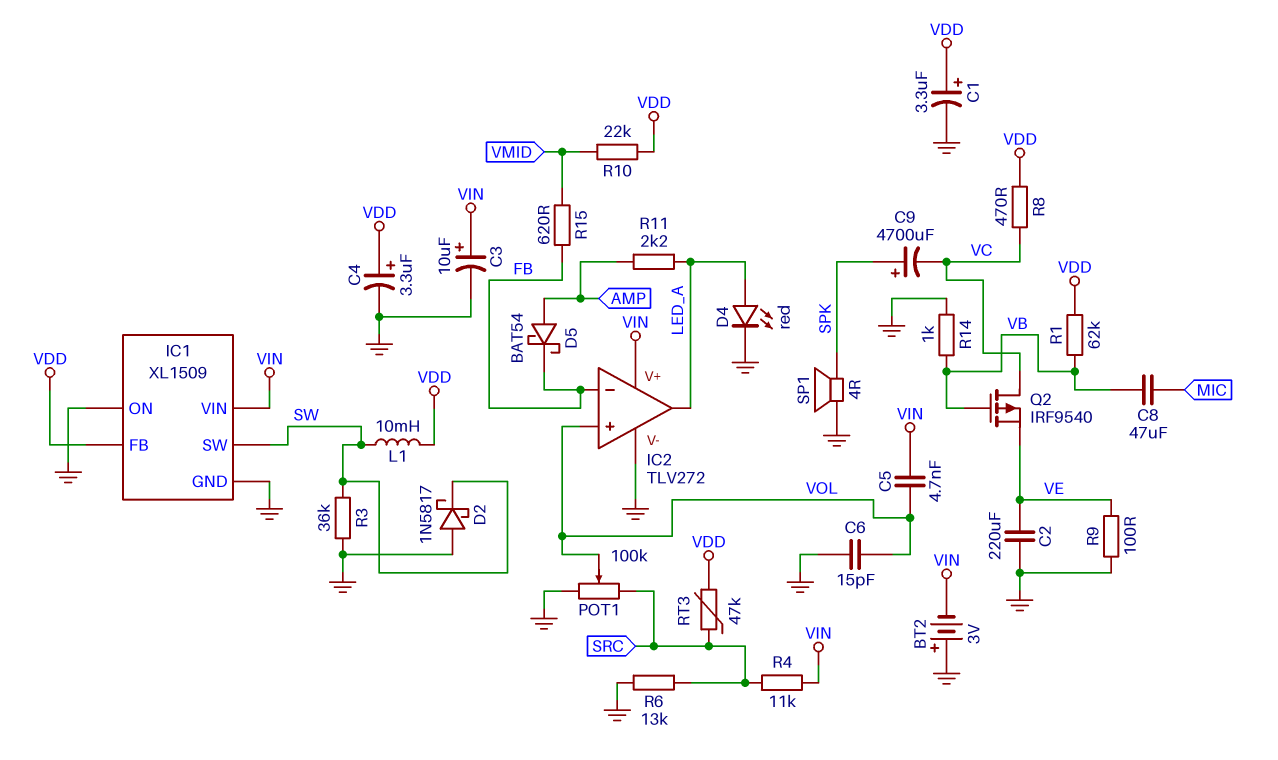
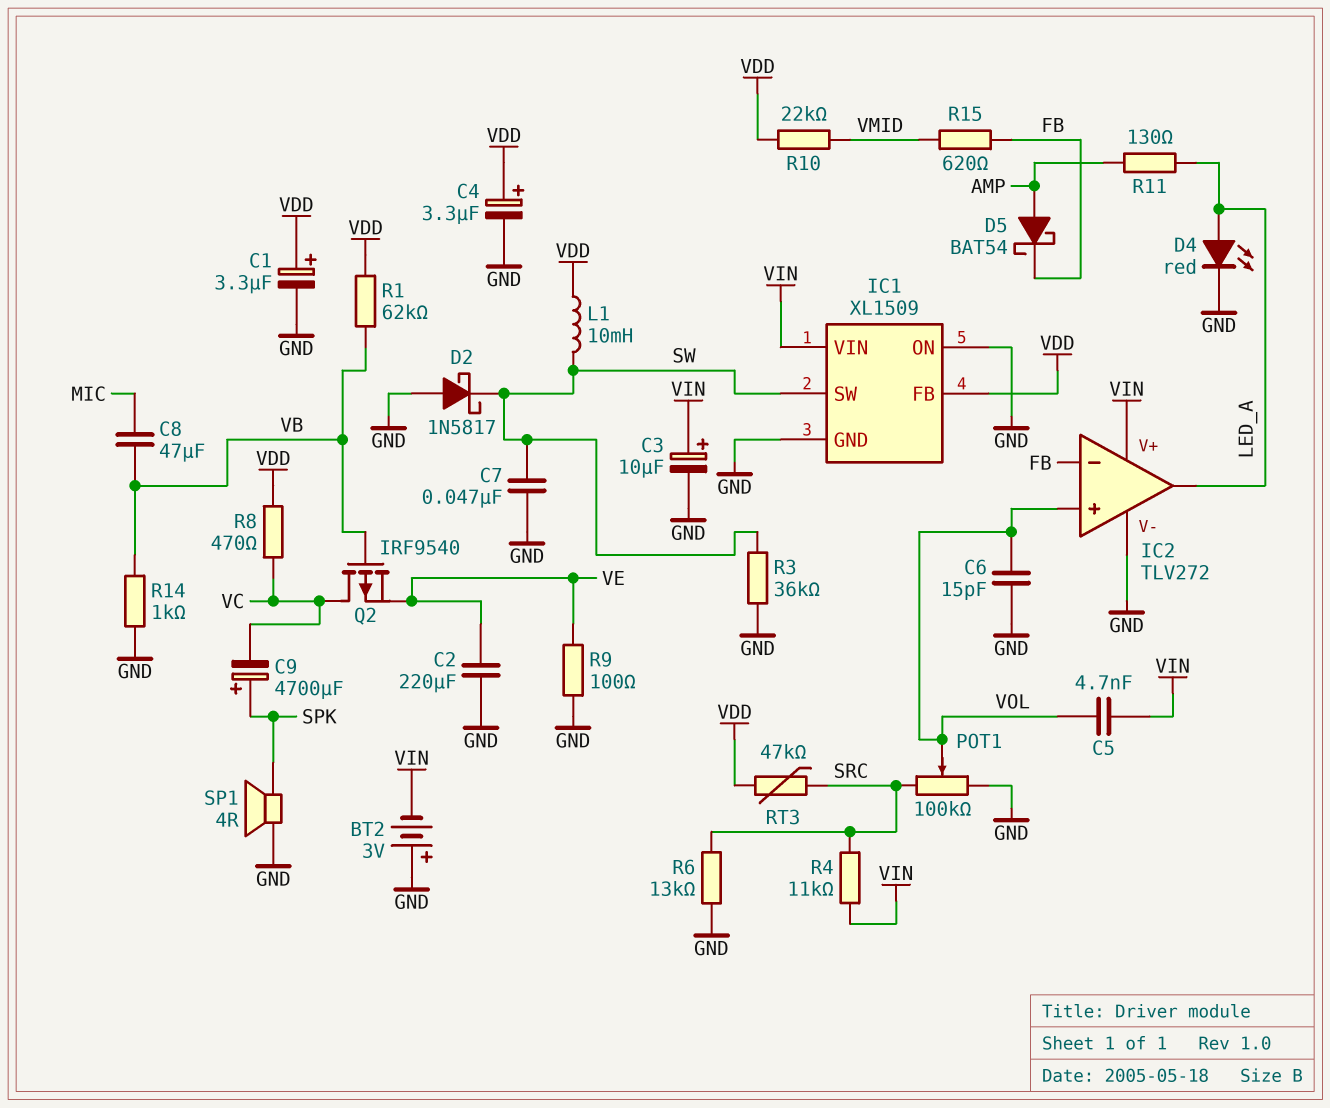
C7: none -> 47nF (GND, SW)
R11: 2.2k (AMP, LED_A) -> 130 (AMP, LED_A)

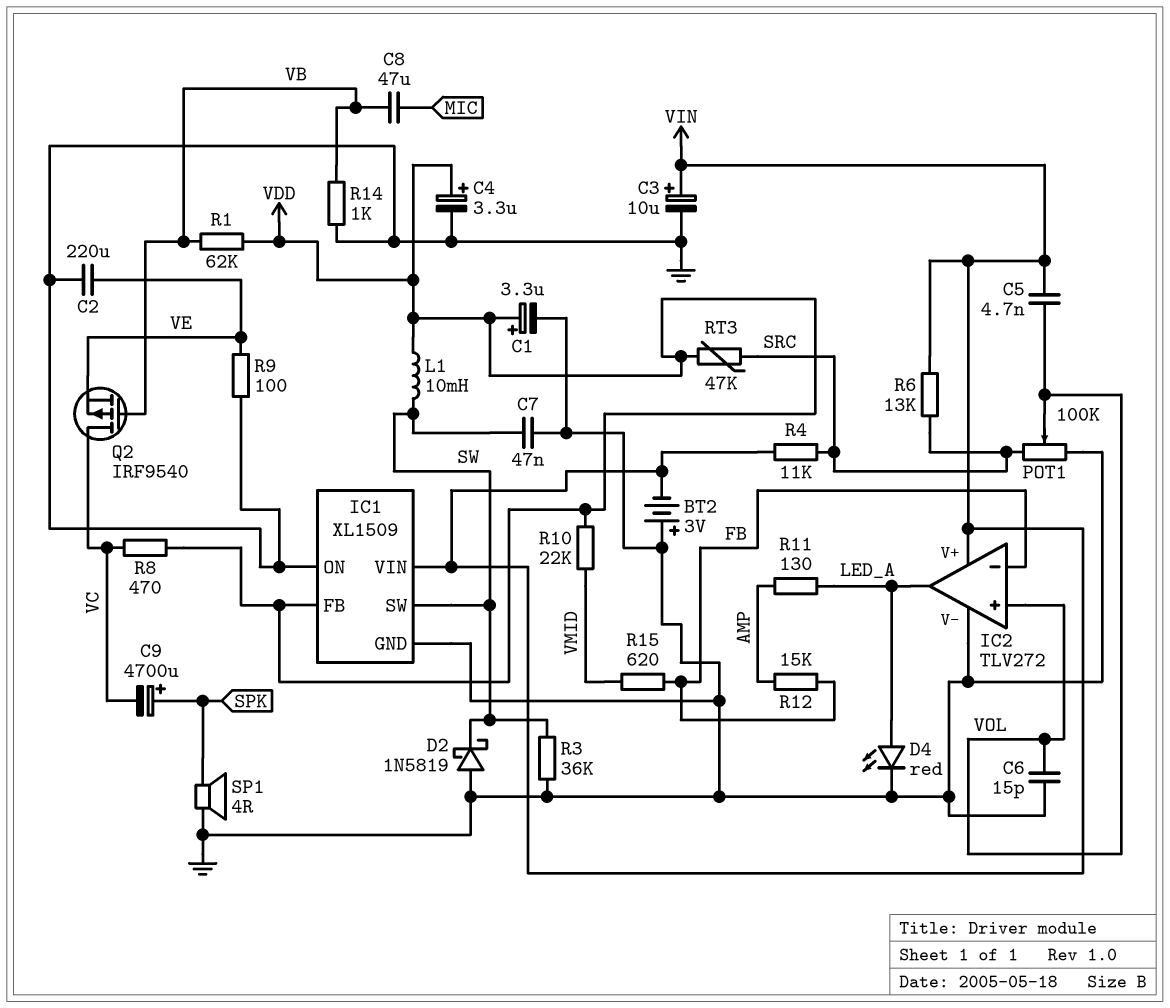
D2: schottky 1N5817 (A GND, K SW) -> schottky 1N5819 (A GND, K SW)
D5: schottky BAT54 (A AMP, K FB) -> none
R6: 13k (GND, SRC) -> 13k (SRC, VIN)
R12: none -> 15k (AMP, FB)

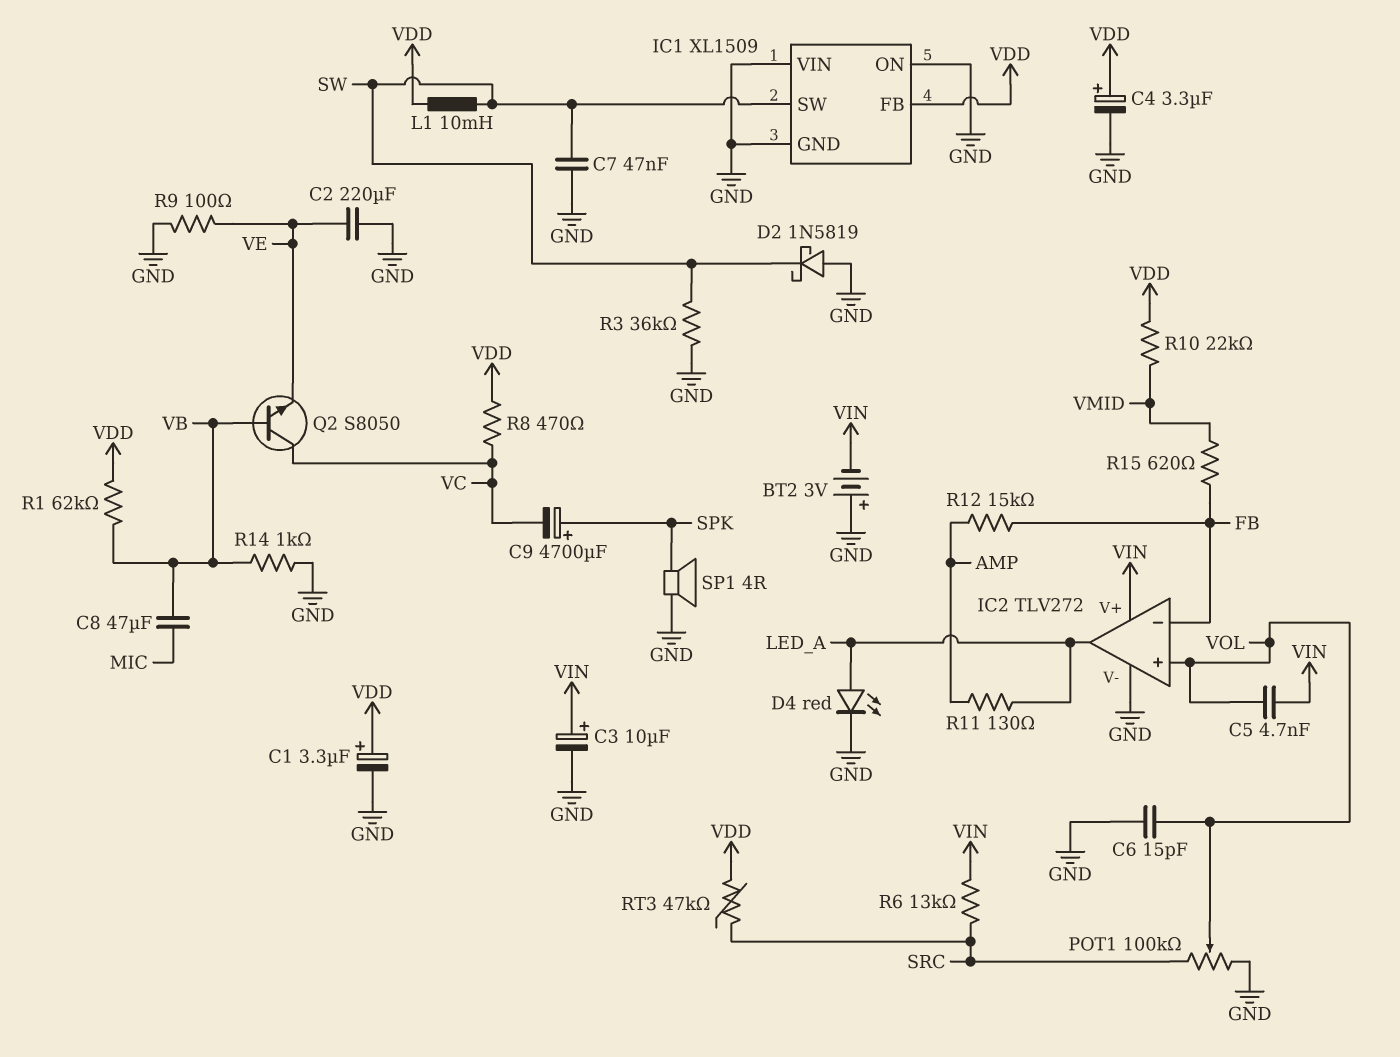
IC1 pin VIN: VIN -> GND
Q2: PMOS IRF9540 (G VB, D VC, S VE) -> NPN S8050 (B VB, C VC, E VE)
R4: 11k (SRC, VIN) -> none

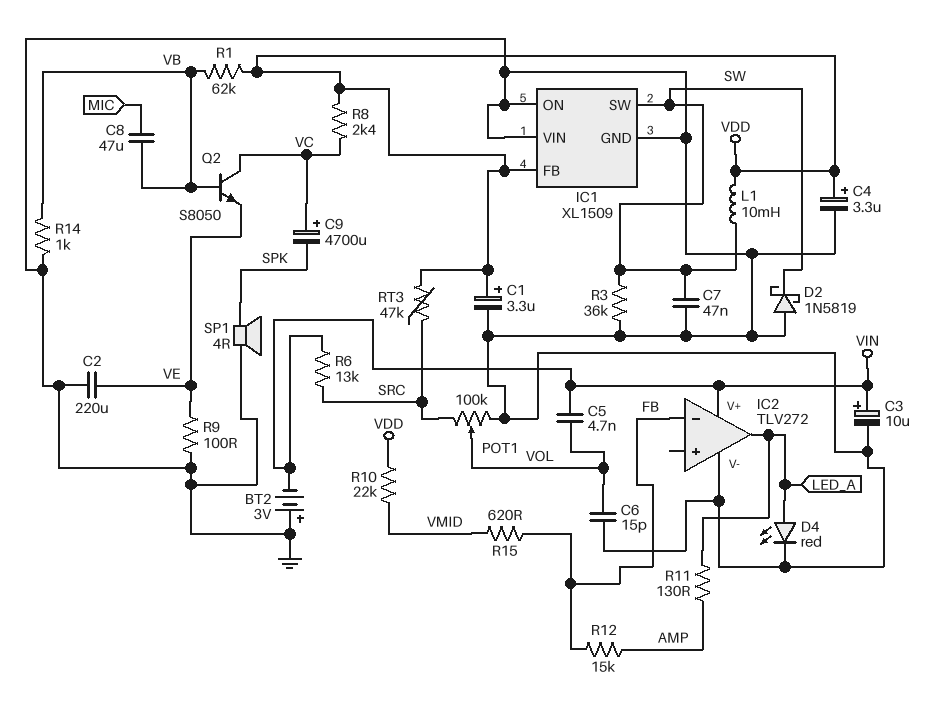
C9: 4700uF (plus SPK, minus VC) -> 4700uF (plus VC, minus SPK)
IC2 pin in+: VOL -> none
R8: 470 (VC, VDD) -> 2.4k (VC, VDD)

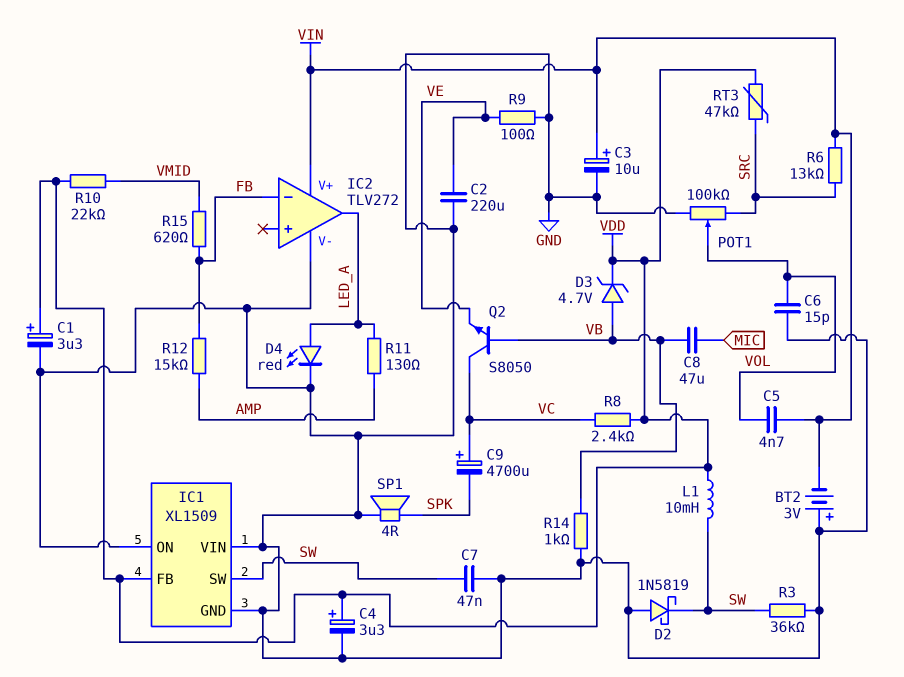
D3: none -> zener 4.7V (A VB, K VDD)
R1: 62k (VB, VDD) -> none

